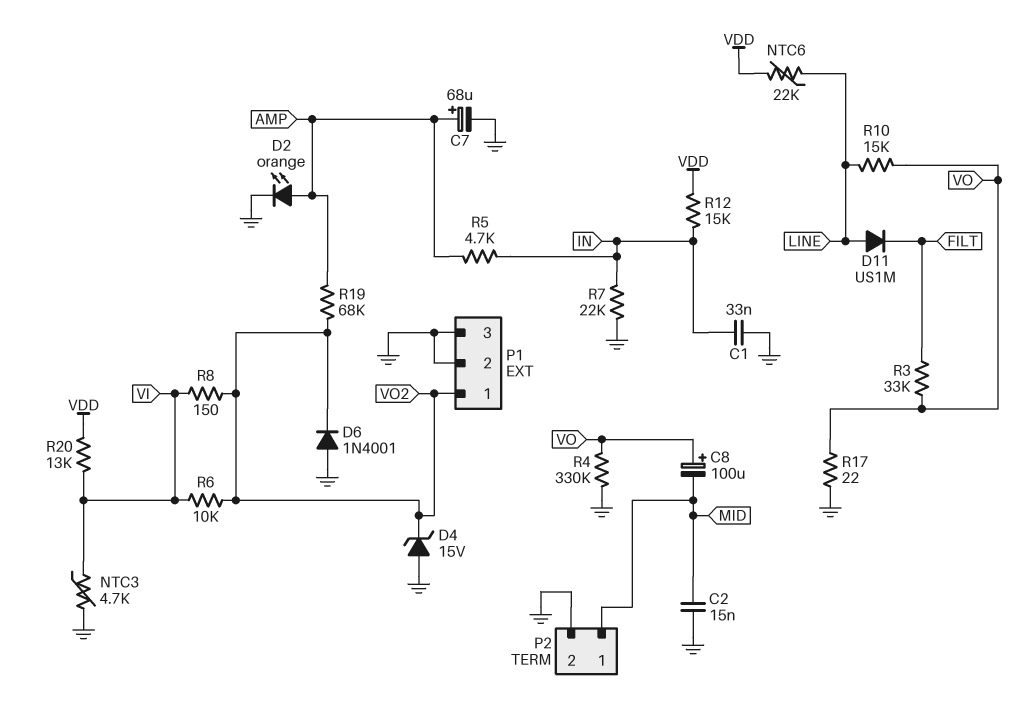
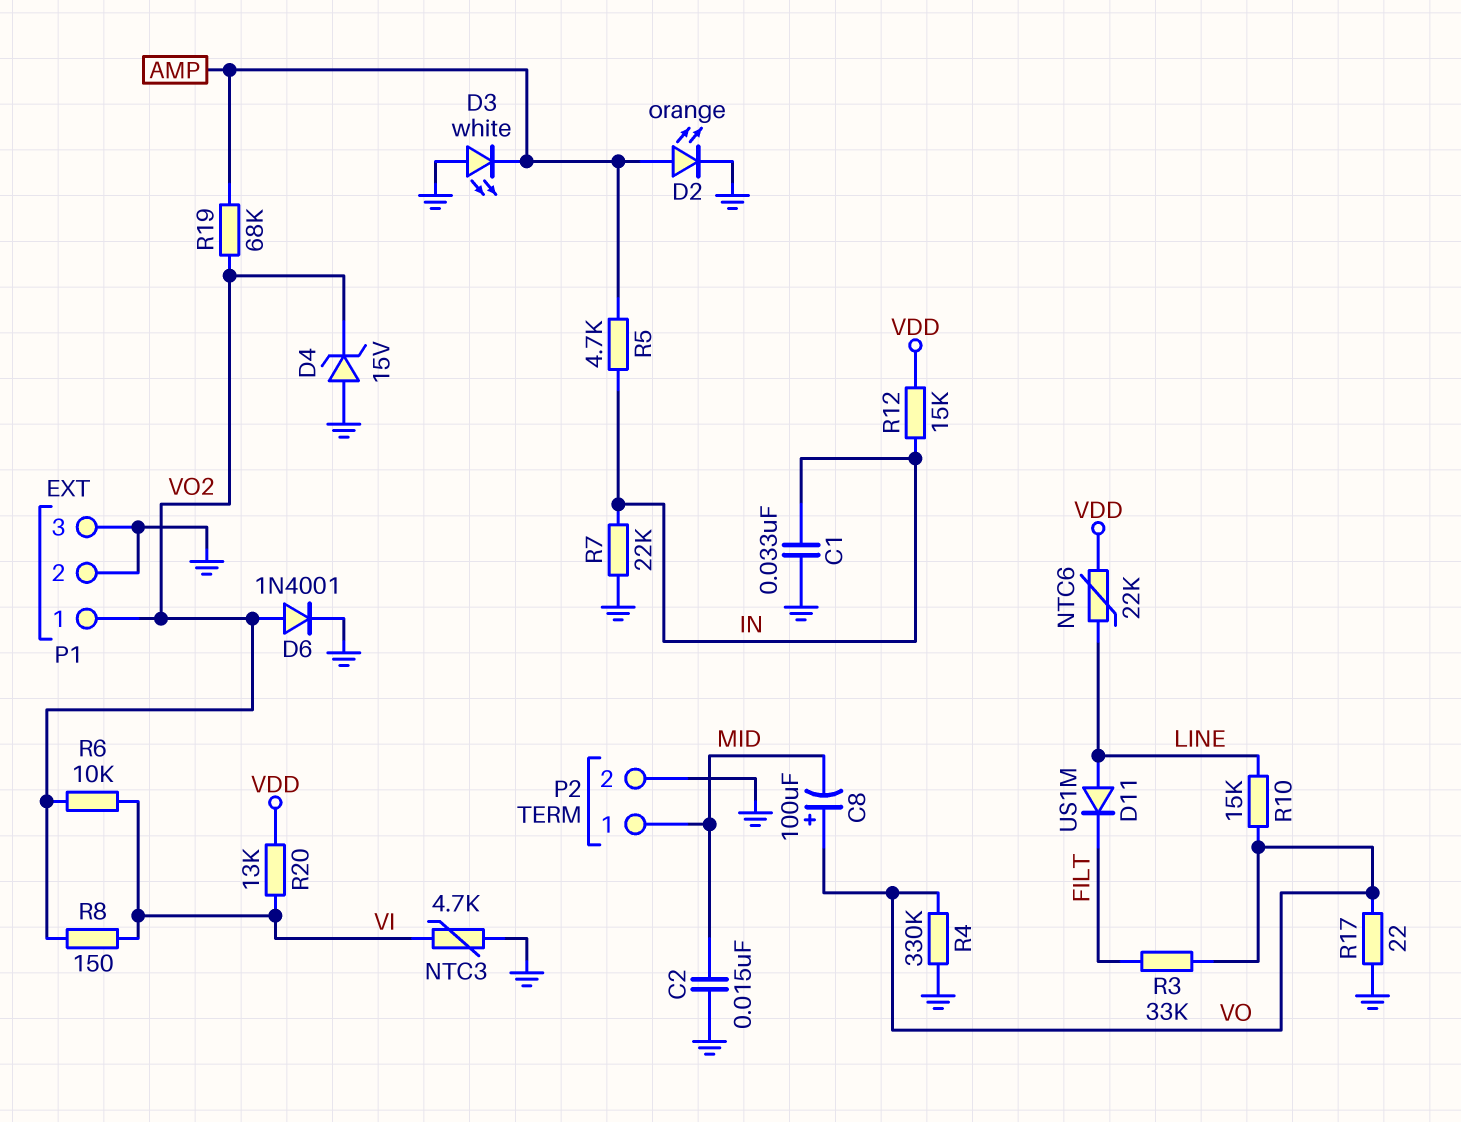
C7: 68uF (plus AMP, minus GND) -> none
D3: none -> LED white (A GND, K AMP)
D6: diode 1N4001 (A GND, K VO2) -> diode 1N4001 (A VO2, K GND)

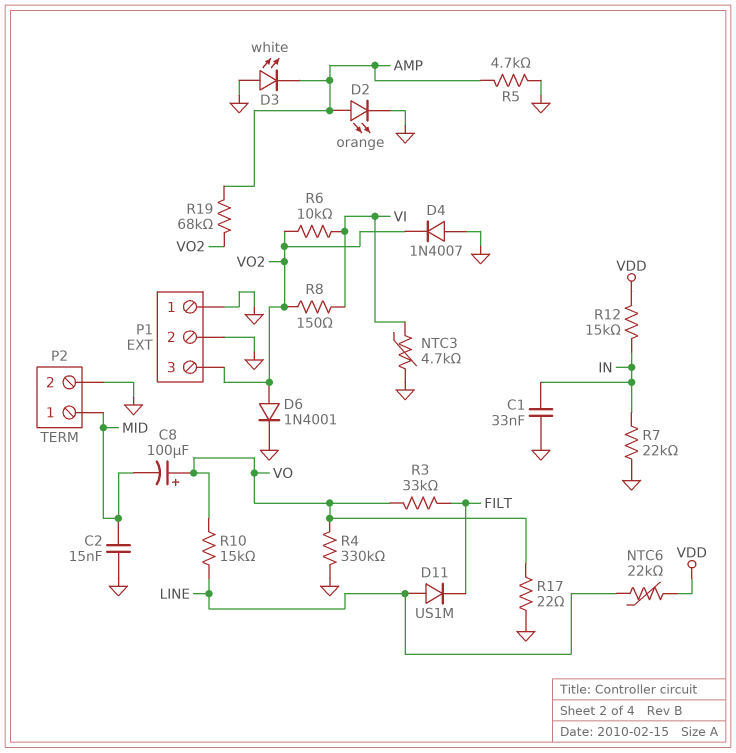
D4: zener 15V (A GND, K VO2) -> diode 1N4007 (A GND, K VO2)
P1 pin 1: VO2 -> GND
P1 pin 3: GND -> VO2
R5: 4.7k (AMP, IN) -> 4.7k (AMP, GND)
R20: 13k (VDD, VI) -> none

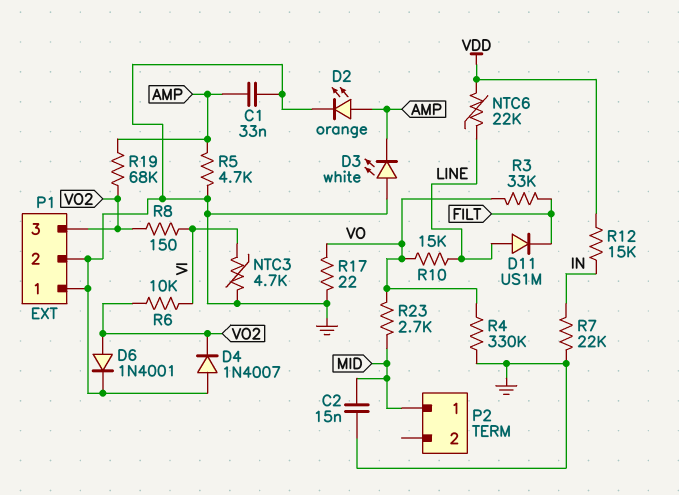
C1: 33nF (GND, IN) -> 33nF (AMP, GND)
C8: 100uF (plus VO, minus MID) -> none
P2 pin 2: GND -> none
R23: none -> 2.7k (MID, VO)

